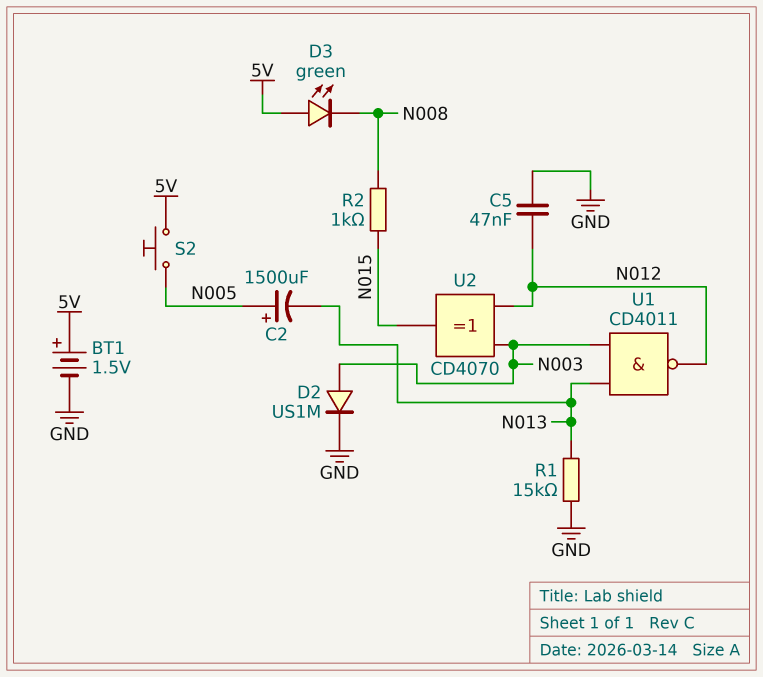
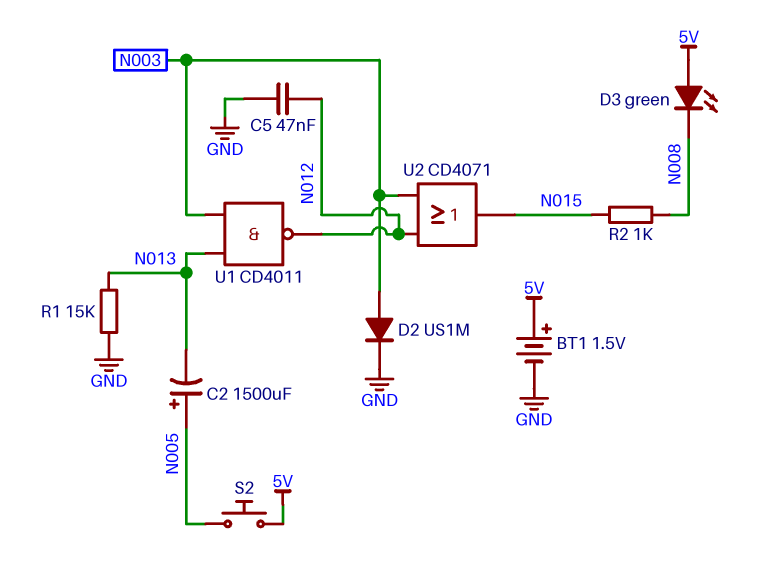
U2: XOR CD4070 (in N003, in N012, out N015) -> OR CD4071 (in N003, in N012, out N015)

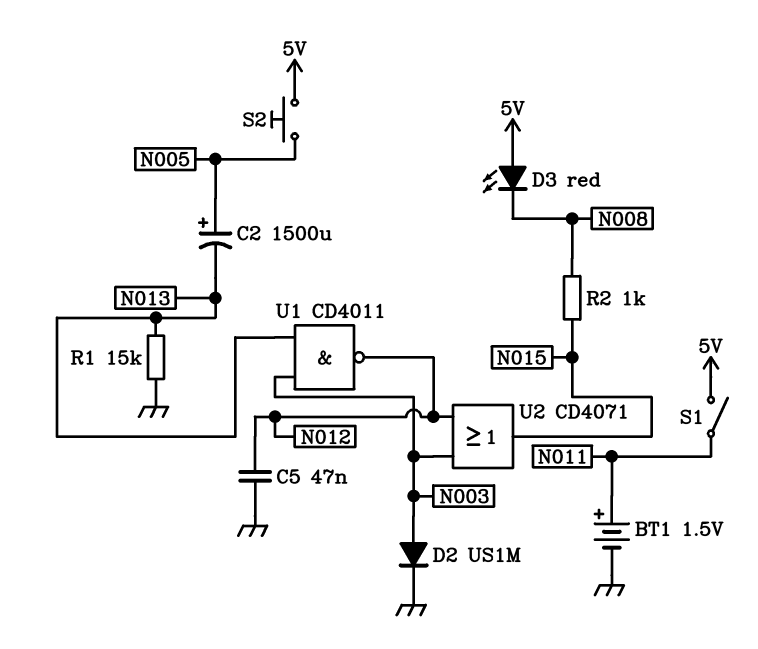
BT1: 1.5V (plus 5V, minus GND) -> 1.5V (plus N011, minus GND)
D3: LED green (A 5V, K N008) -> LED red (A 5V, K N008)
S1: none -> switch (5V, N011)

